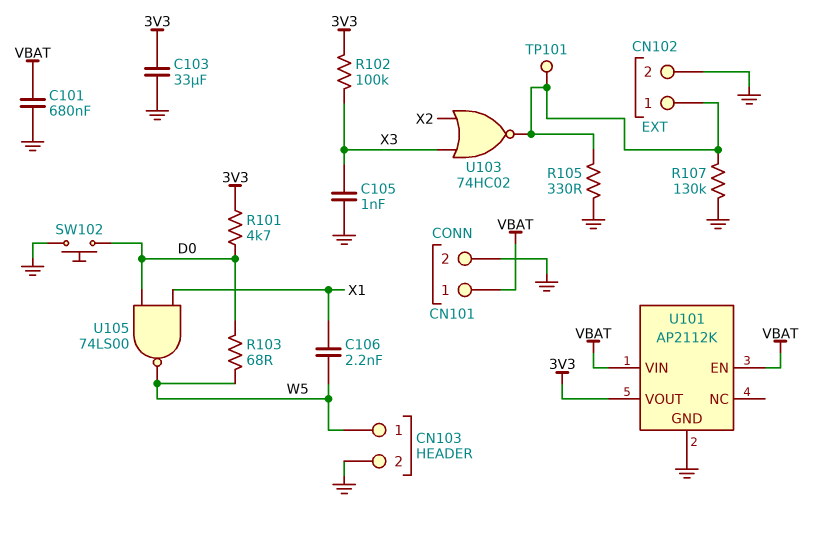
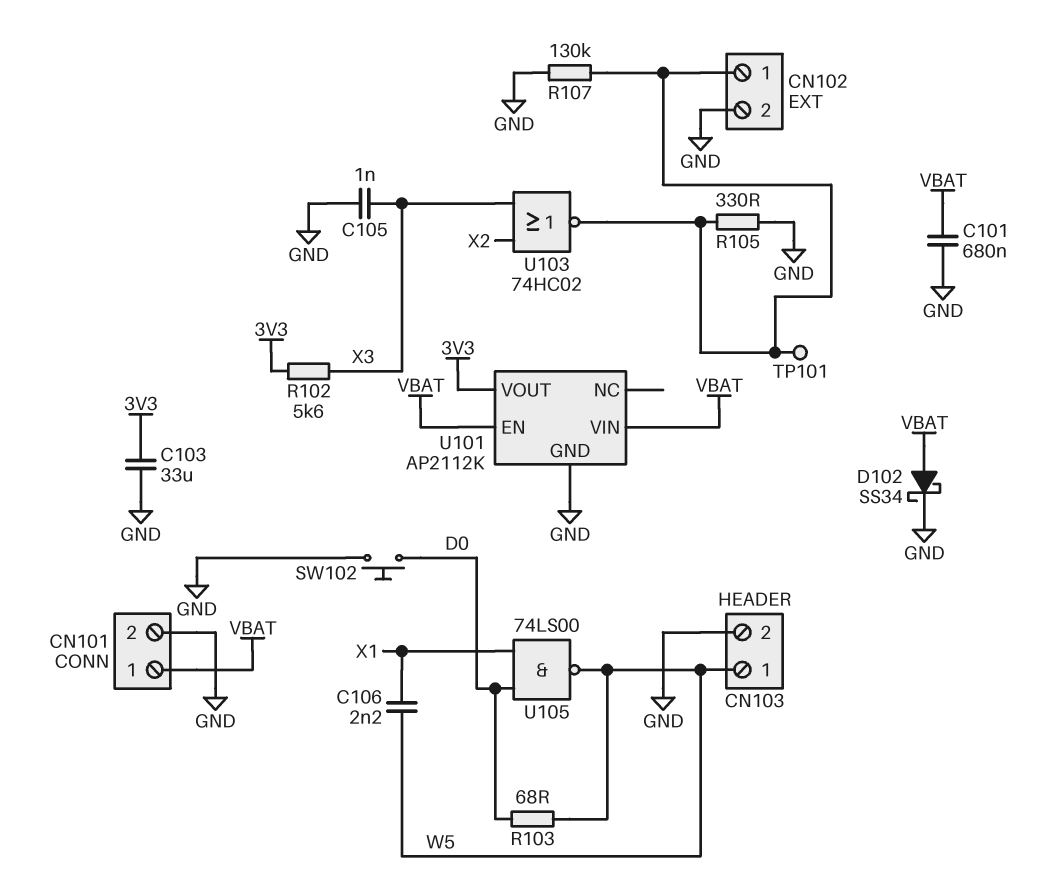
D102: none -> schottky SS34 (A VBAT, K GND)
R101: 4.7k (3V3, D0) -> none
R102: 100k (3V3, X3) -> 5.6k (3V3, X3)

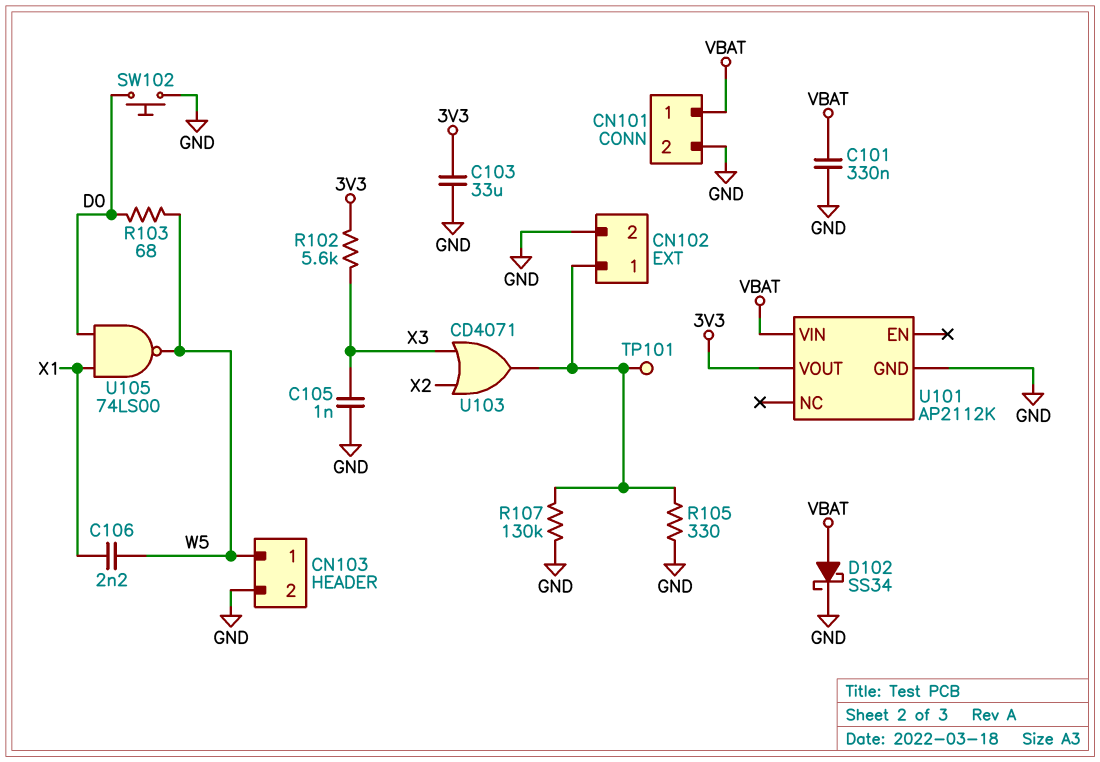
C101: 680nF (GND, VBAT) -> 330nF (GND, VBAT)
U101 pin EN: VBAT -> none
U103: NOR 74HC02 (in X2, in X3, out CN102/1) -> OR CD4071 (in X2, in X3, out CN102/1)

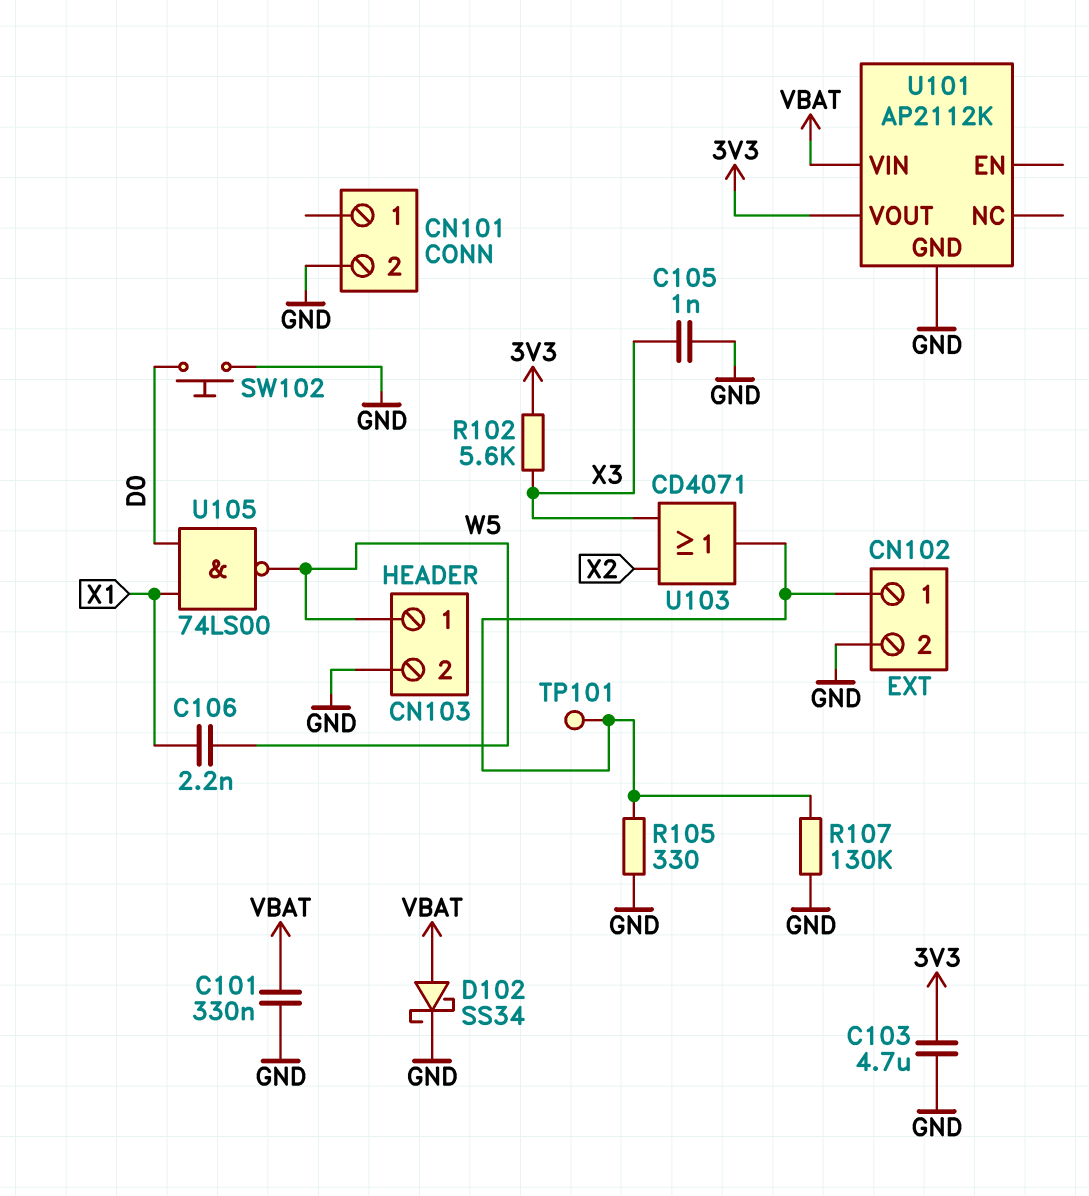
C103: 33uF (3V3, GND) -> 4.7uF (3V3, GND)
CN101 pin 1: VBAT -> none
R103: 68 (D0, W5) -> none

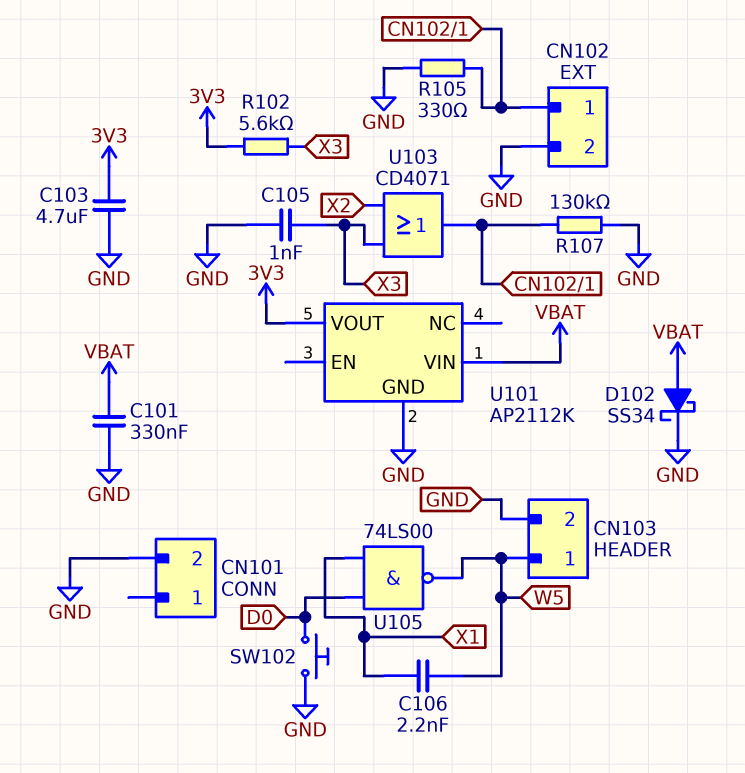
TP101: test point (CN102/1) -> none

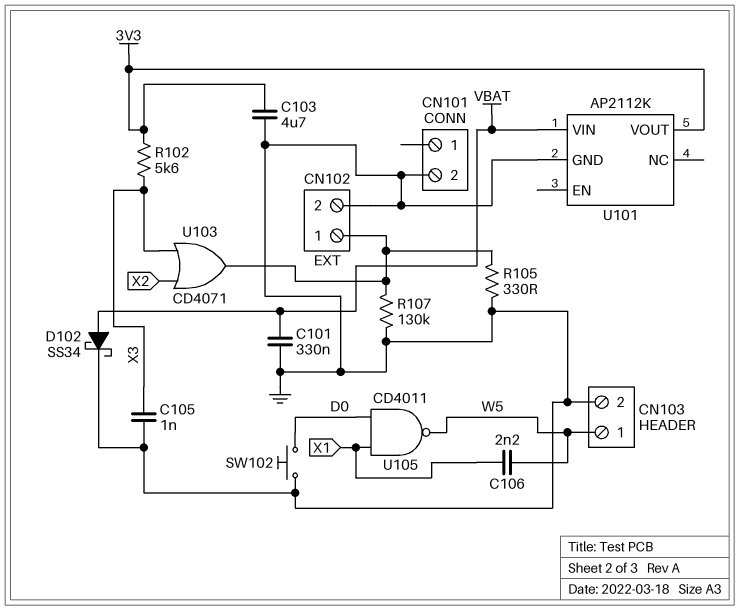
U105: NAND 74LS00 (in D0, in X1, out W5) -> NAND CD4011 (in D0, in X1, out W5)

